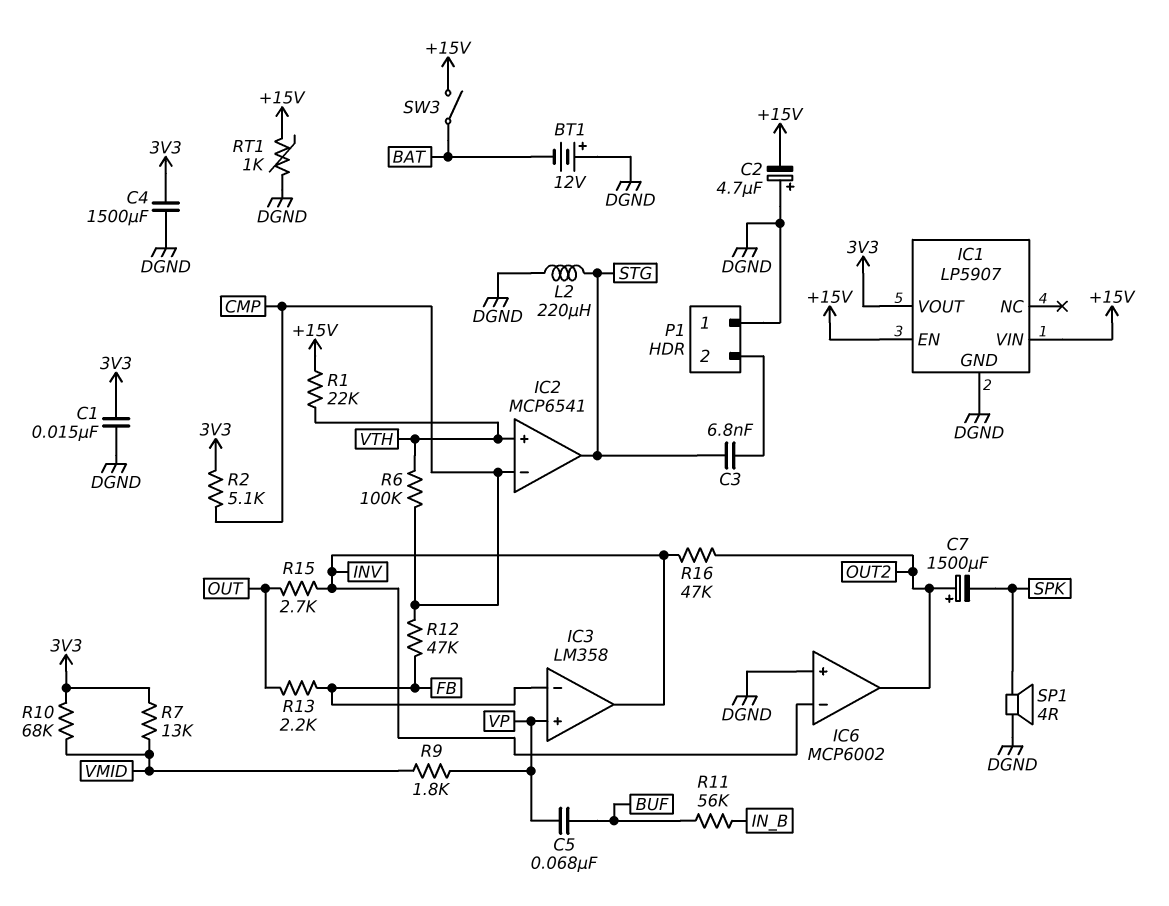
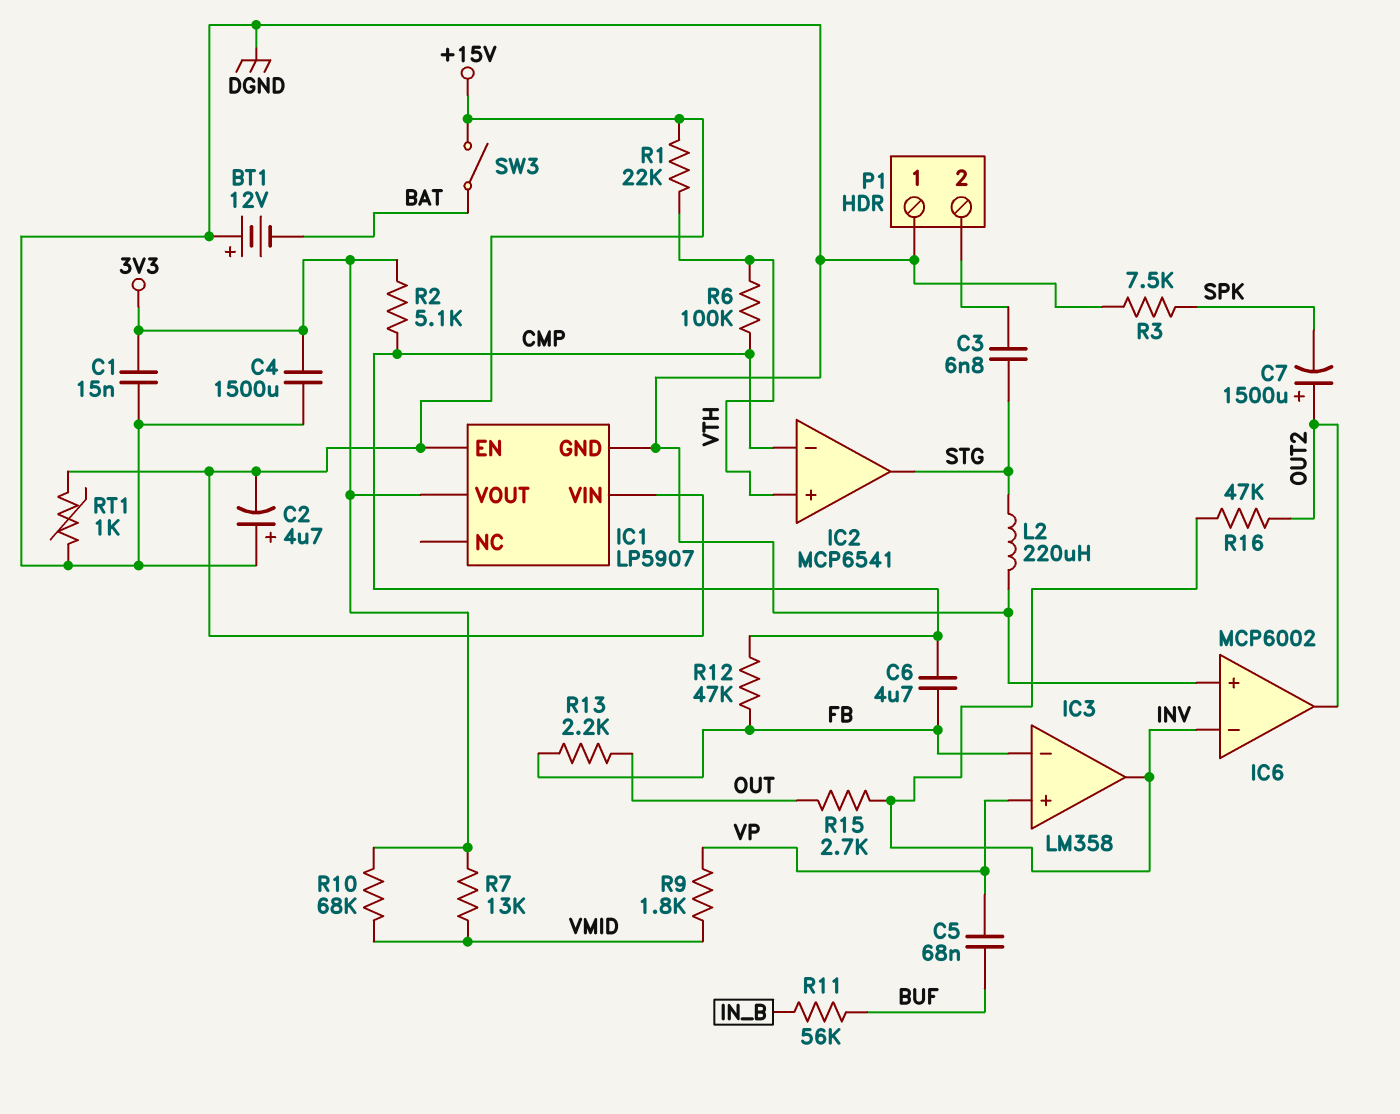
C6: none -> 4.7uF (CMP, FB)
R3: none -> 7.5k (DGND, SPK)
SP1: speaker 4R (DGND, SPK) -> none

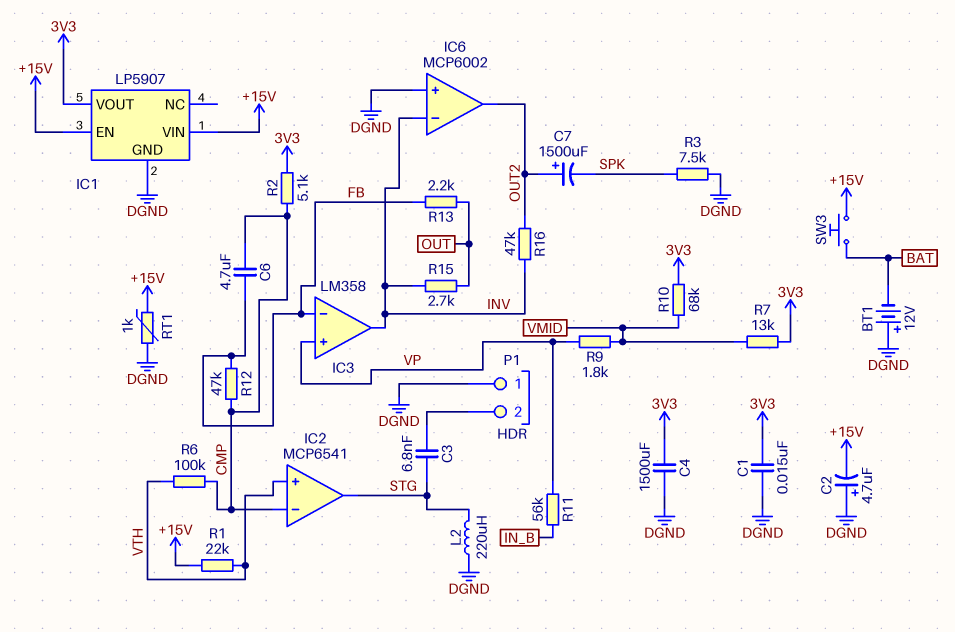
C5: 68nF (BUF, VP) -> none
R11: 56k (BUF, IN_B) -> 56k (IN_B, VP)
SW3: switch (+15V, BAT) -> button (+15V, BAT)

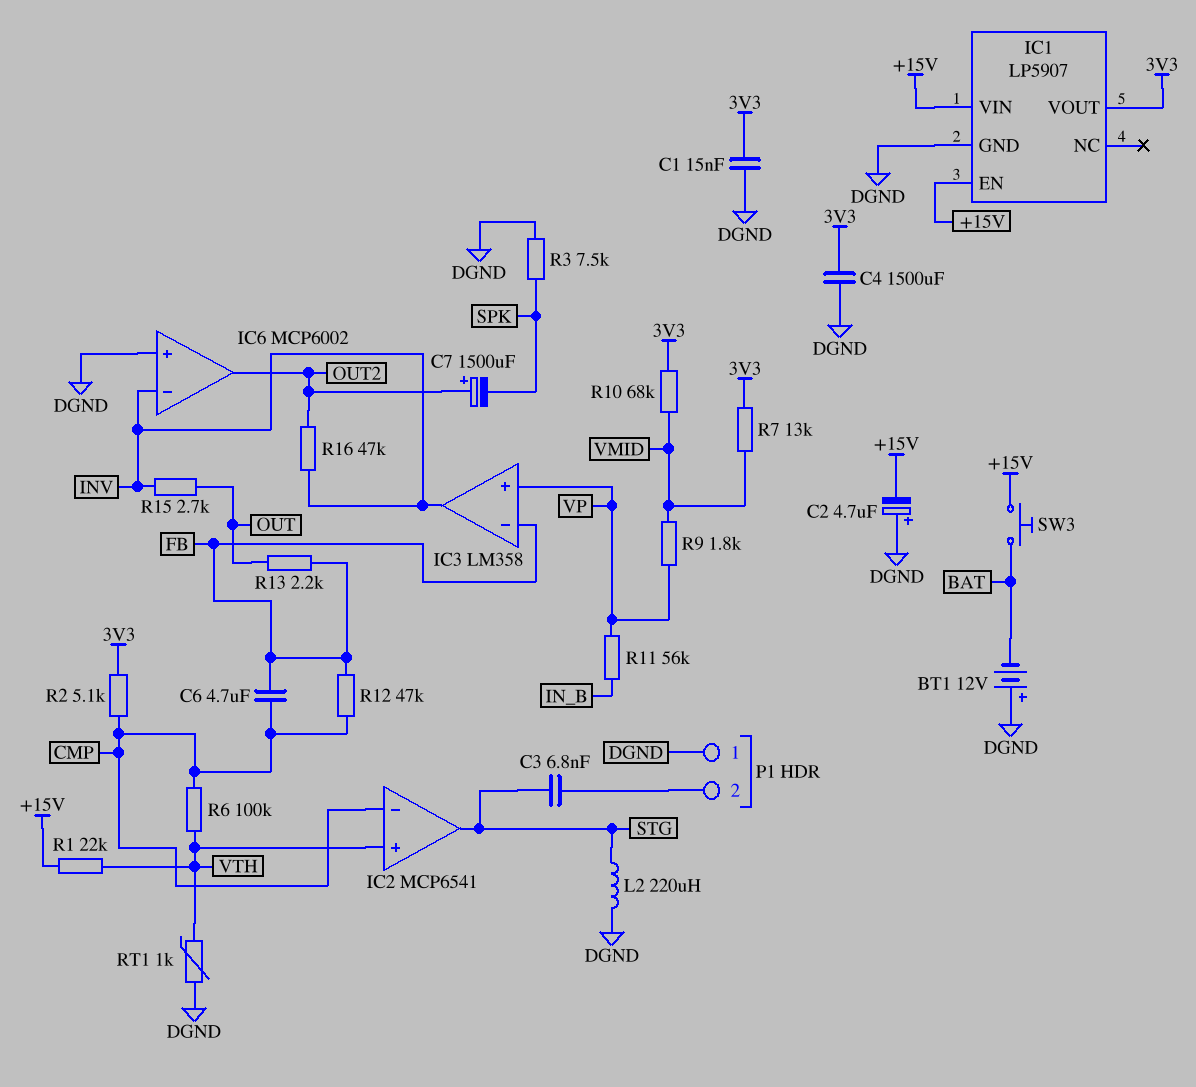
RT1: 1k (+15V, DGND) -> 1k (DGND, VTH)

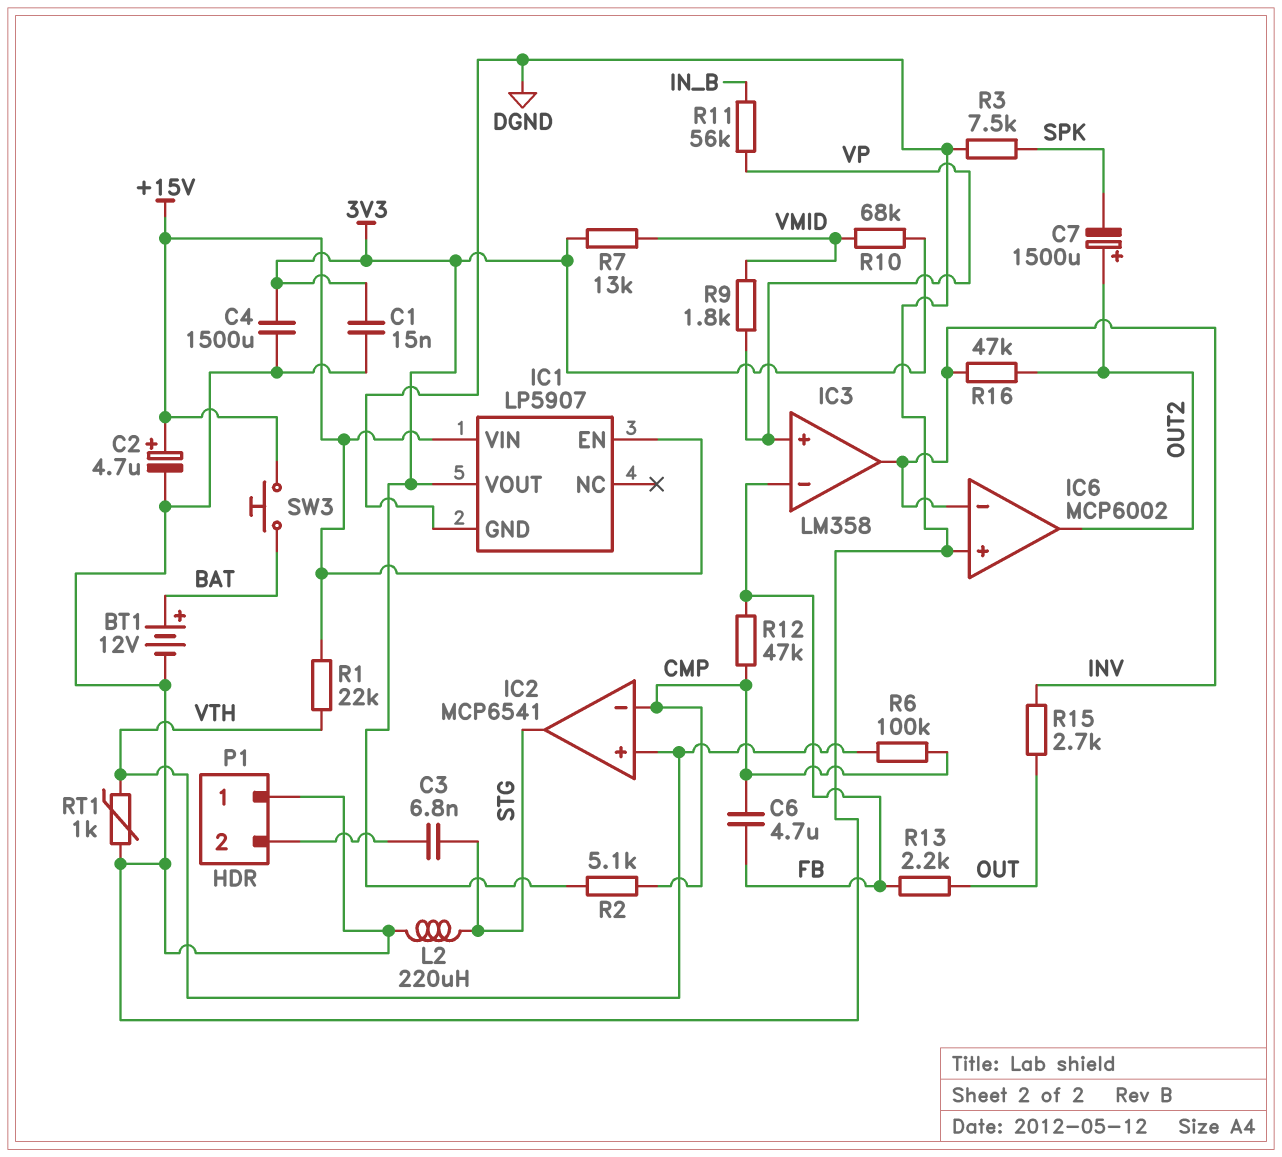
BT1: 12V (plus DGND, minus BAT) -> 12V (plus BAT, minus DGND)
C2: 4.7uF (plus DGND, minus +15V) -> 4.7uF (plus +15V, minus DGND)

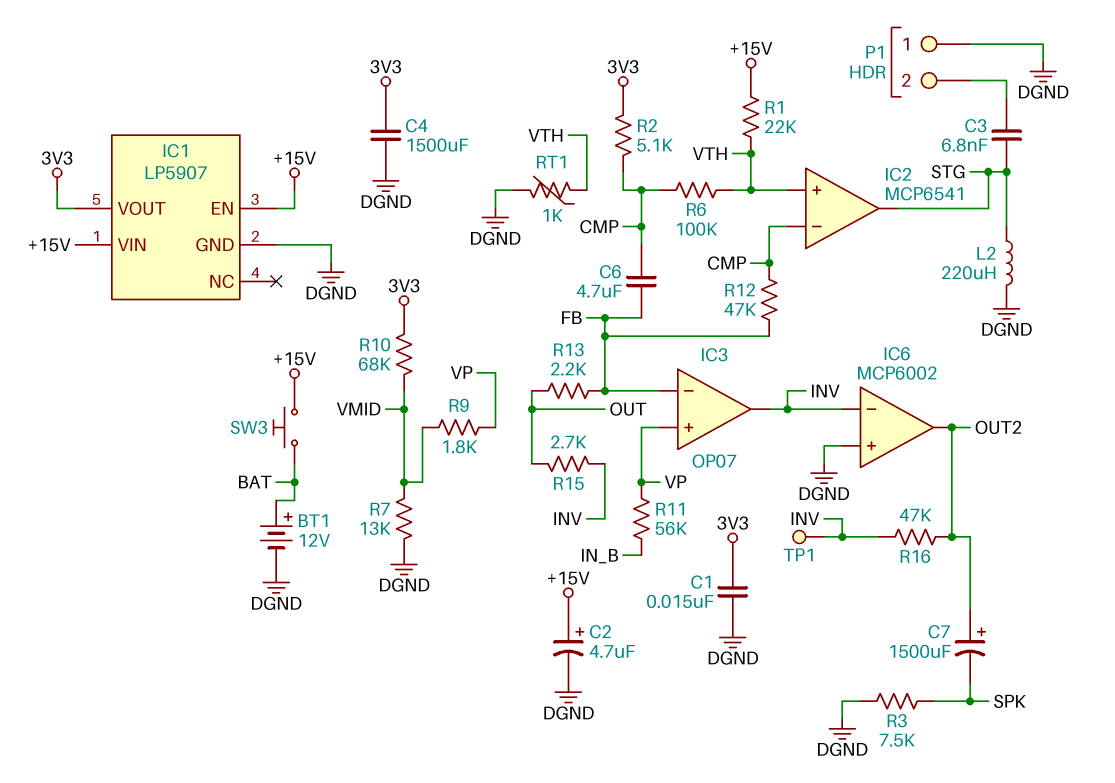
IC3: LM358 -> OP07
R7: 13k (3V3, VMID) -> 13k (DGND, VMID)
TP1: none -> test point (INV)

